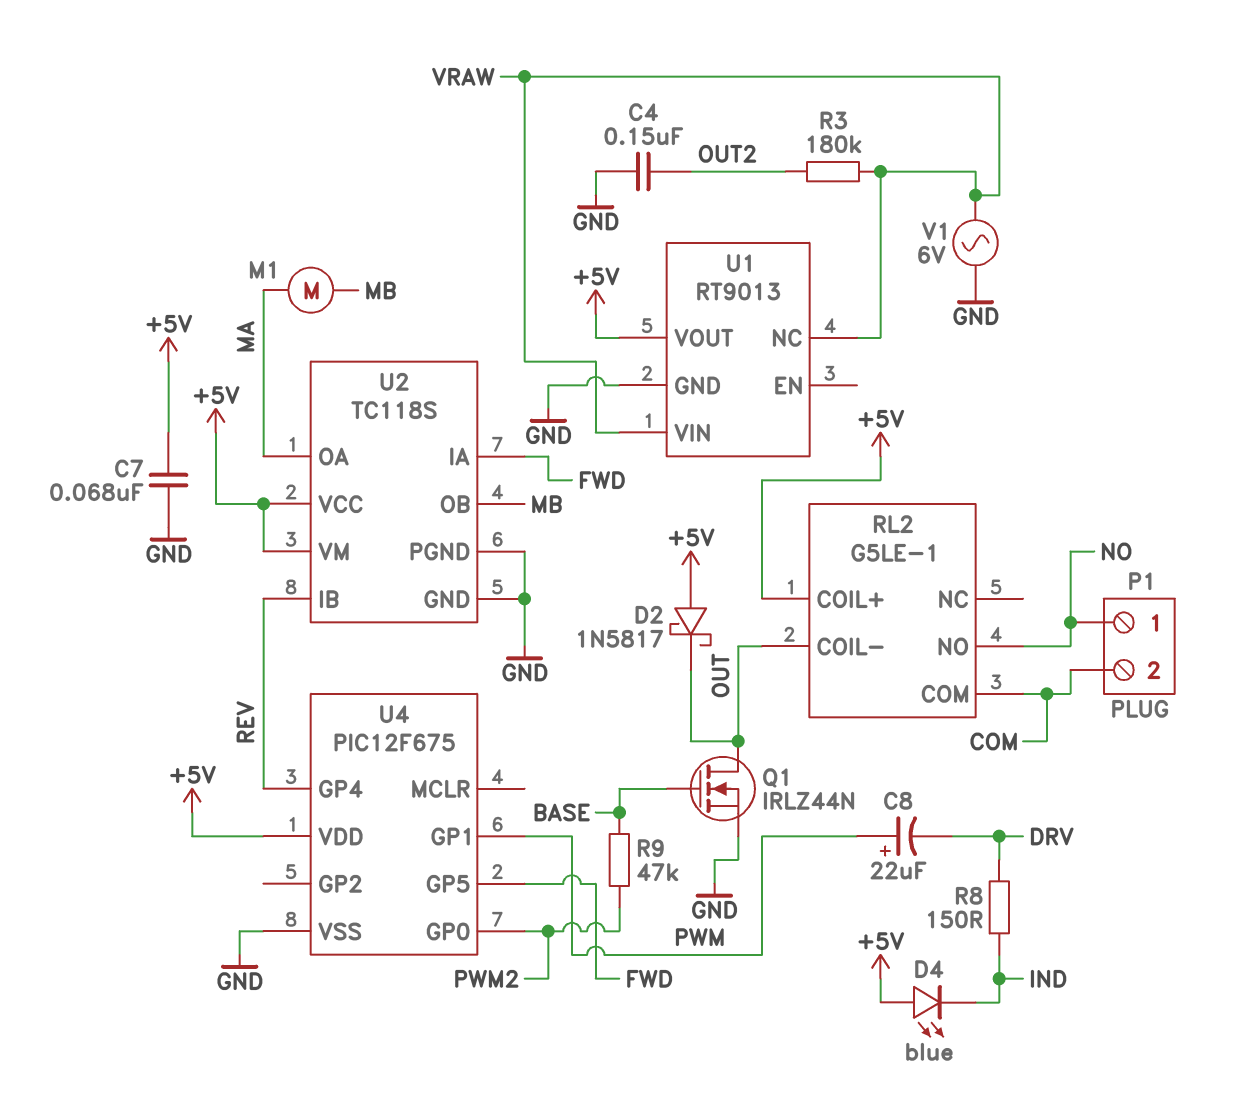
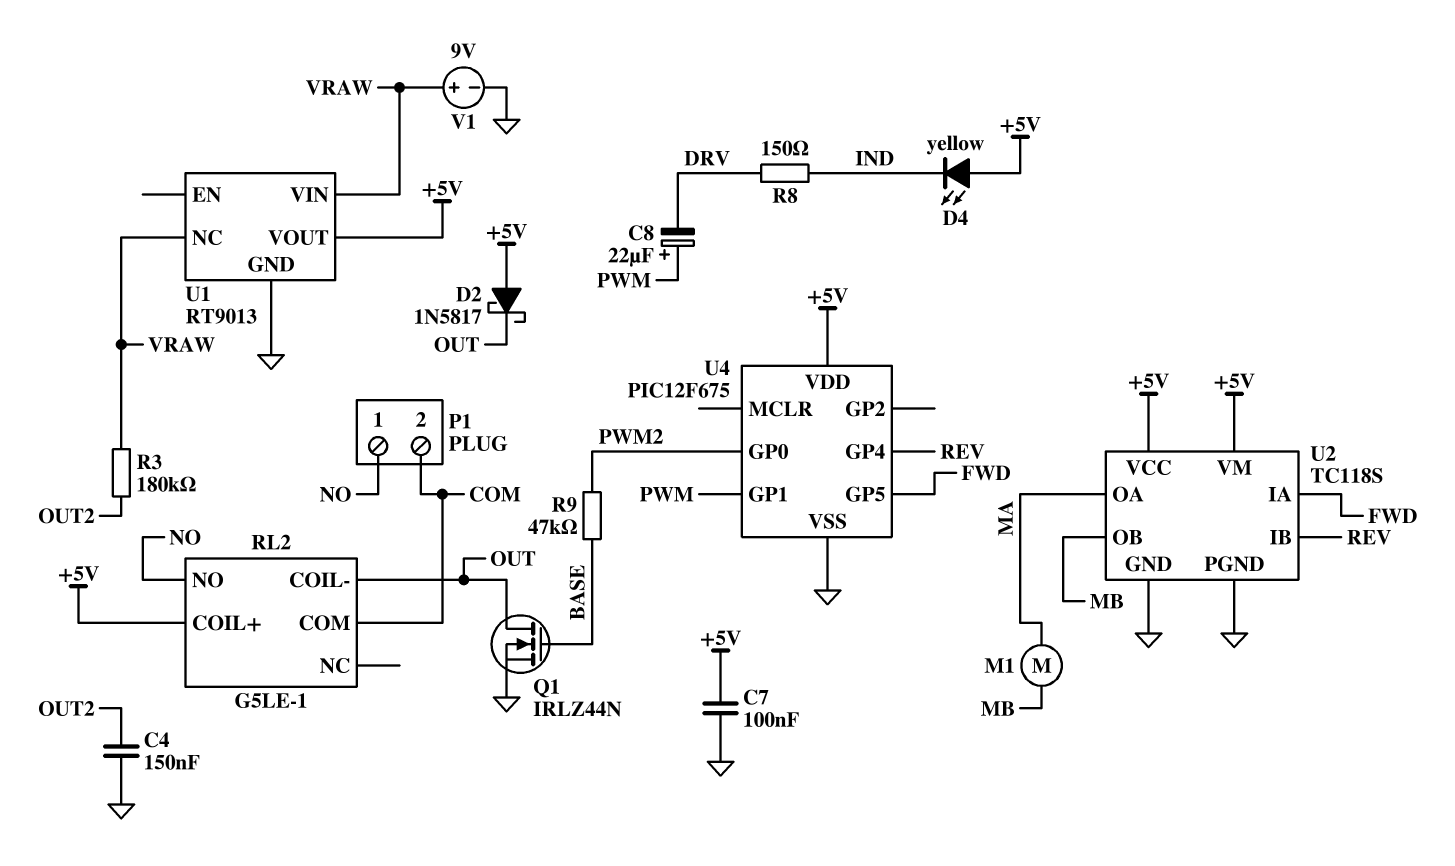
C7: 68nF (+5V, GND) -> 100nF (+5V, GND)
D4: LED blue (A +5V, K IND) -> LED yellow (A +5V, K IND)
V1: AC 6V (GND, VRAW) -> 9V (plus VRAW, minus GND)

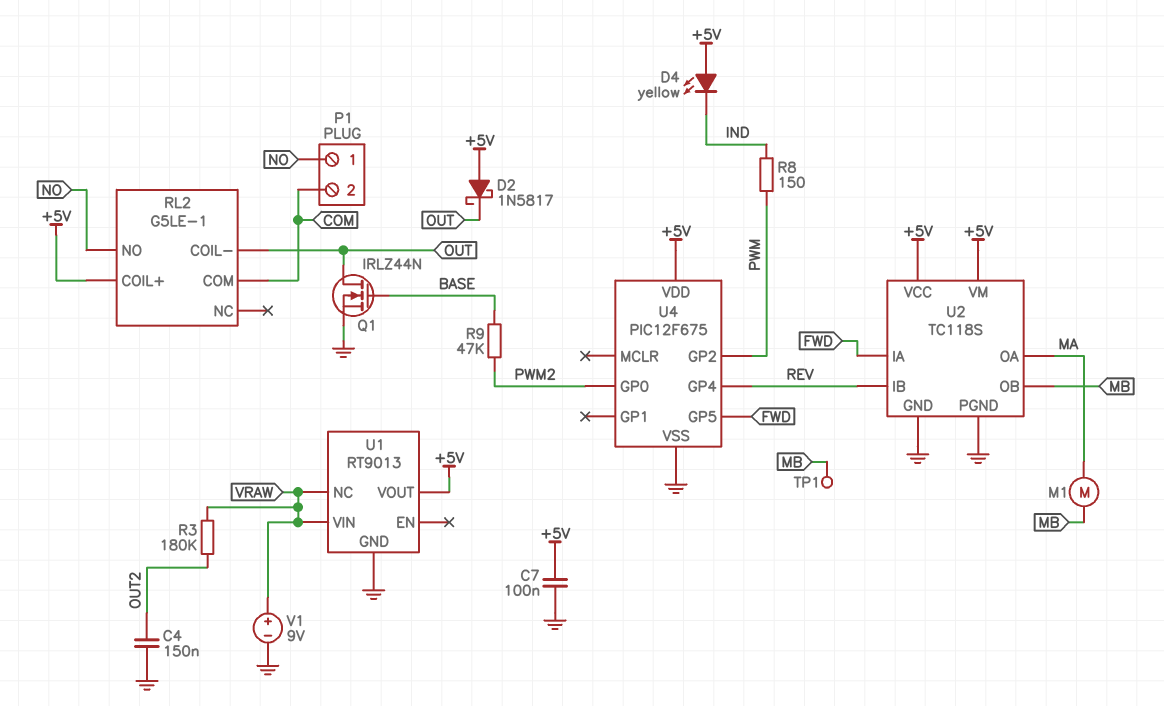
C8: 22uF (plus PWM, minus DRV) -> none
R8: 150 (DRV, IND) -> 150 (IND, PWM)
TP1: none -> test point (MB)
U4 pin GP1: PWM -> none
U4 pin GP2: none -> PWM

